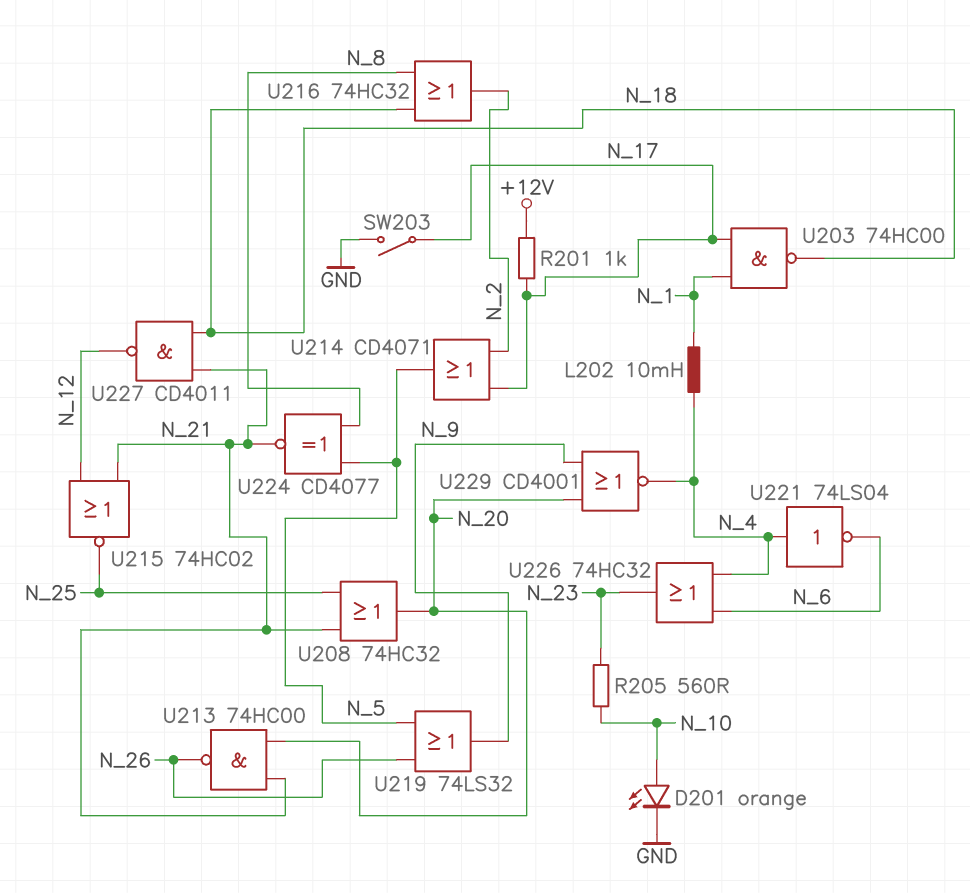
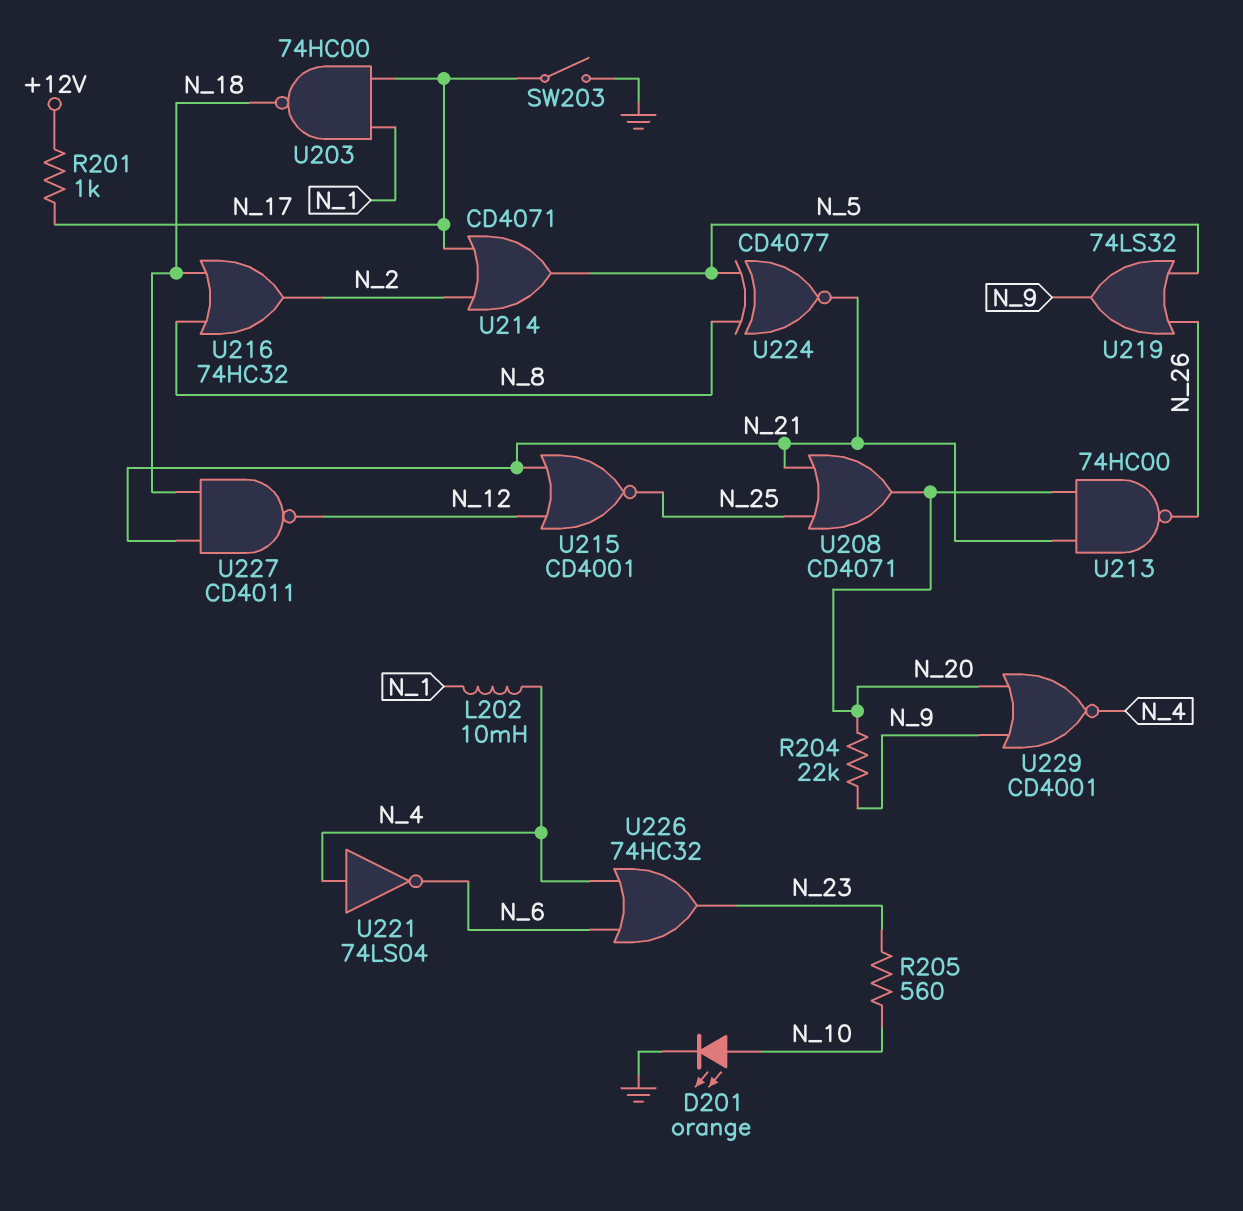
R204: none -> 22k (N_9, N_20)
U208: OR 74HC32 (in N_21, in N_25, out N_20) -> OR CD4071 (in N_21, in N_25, out N_20)
U215: NOR 74HC02 (in N_12, in N_21, out N_25) -> NOR CD4001 (in N_12, in N_21, out N_25)

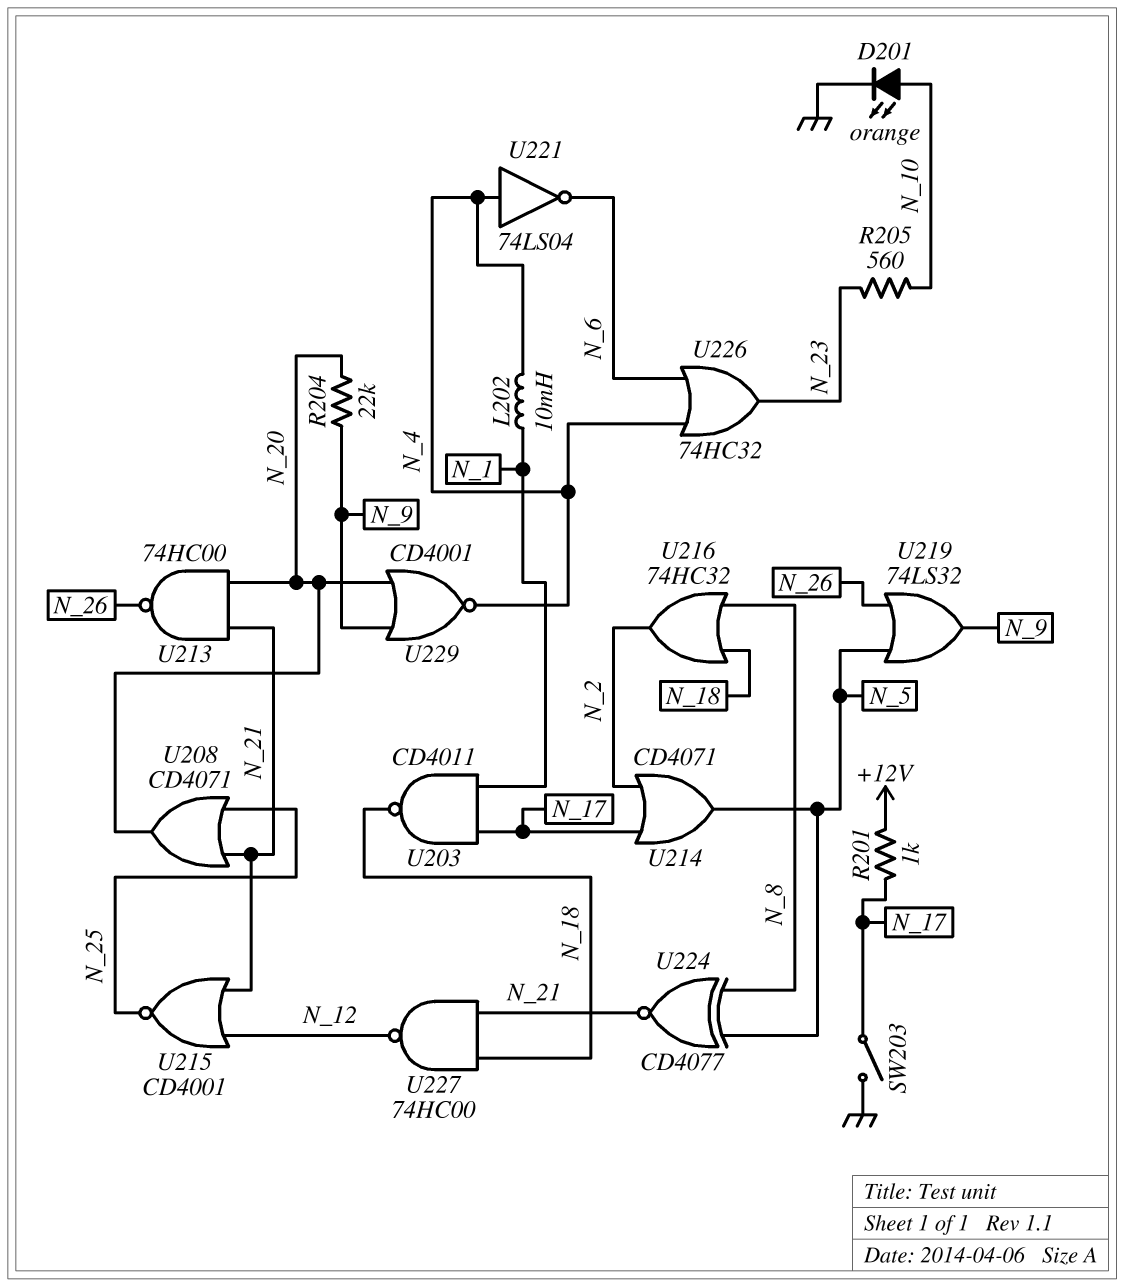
U203: NAND 74HC00 (in N_1, in N_17, out N_18) -> NAND CD4011 (in N_1, in N_17, out N_18)
U227: NAND CD4011 (in N_18, in N_21, out N_12) -> NAND 74HC00 (in N_18, in N_21, out N_12)

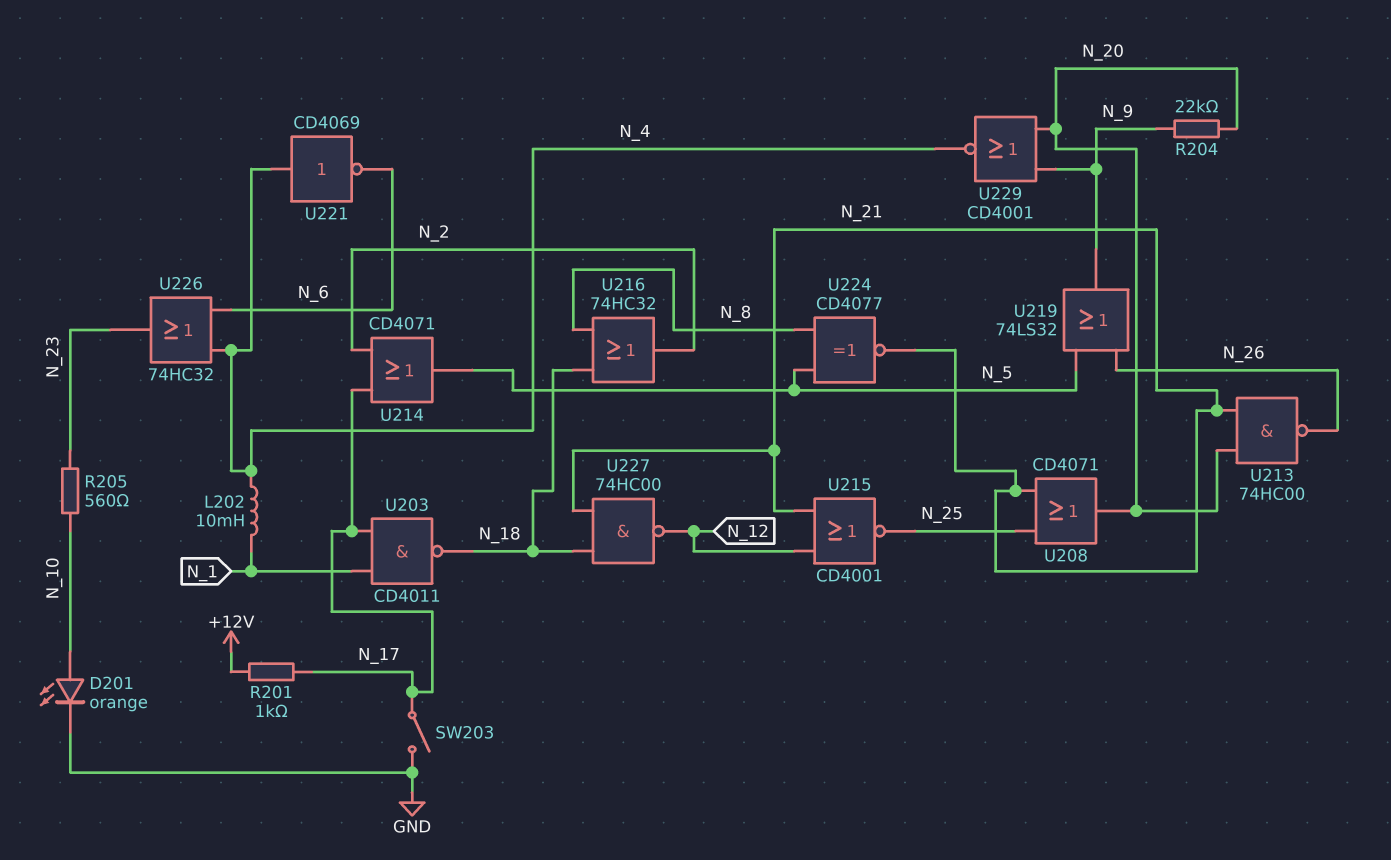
U221: NOT 74LS04 (in N_4, out N_6) -> NOT CD4069 (in N_4, out N_6)

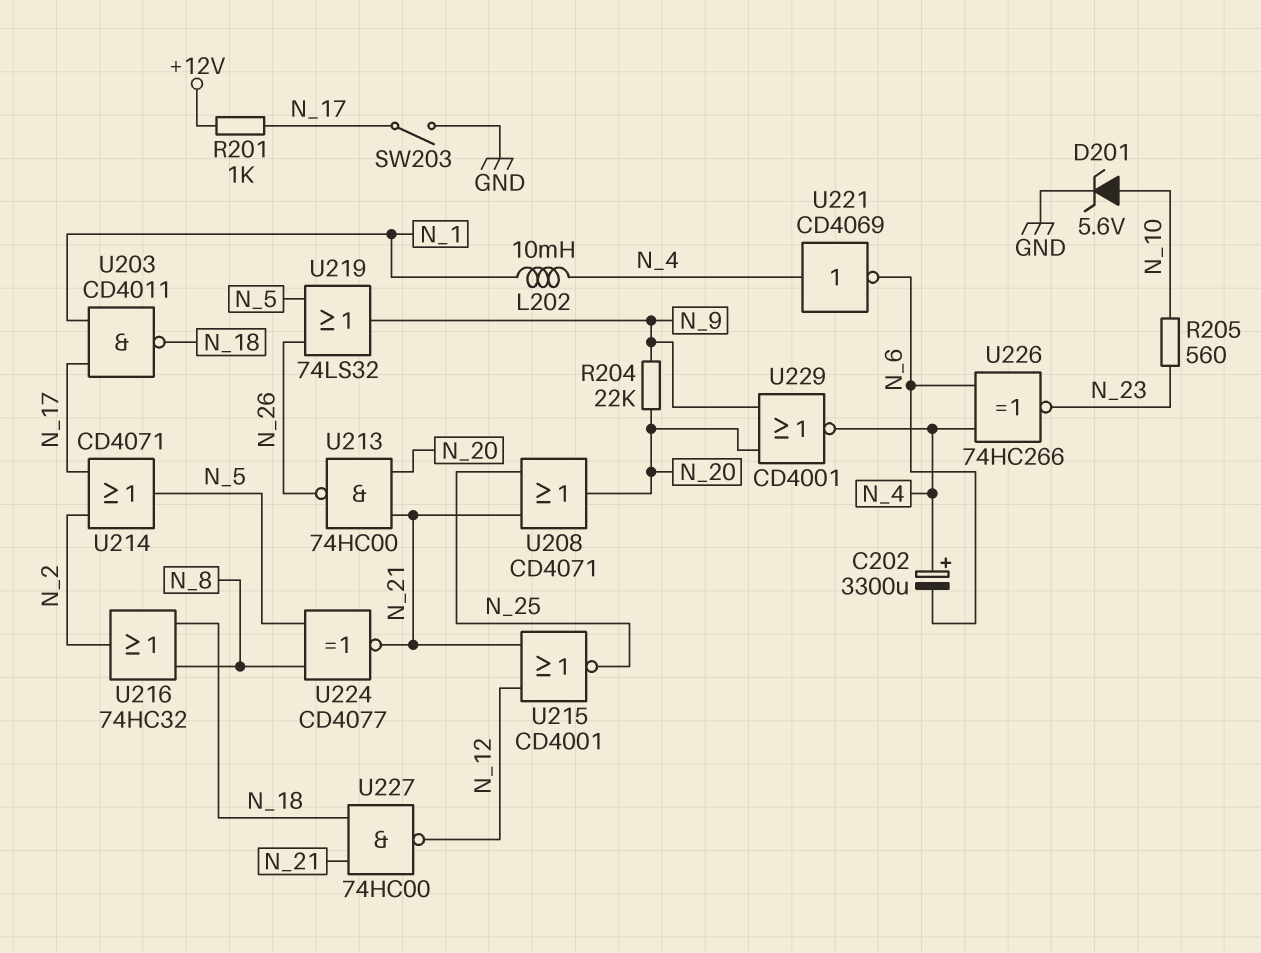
C202: none -> 3300uF (plus N_4, minus N_6)
D201: LED orange (A N_10, K GND) -> zener 5.6V (A N_10, K GND)
U226: OR 74HC32 (in N_4, in N_6, out N_23) -> XNOR 74HC266 (in N_4, in N_6, out N_23)

